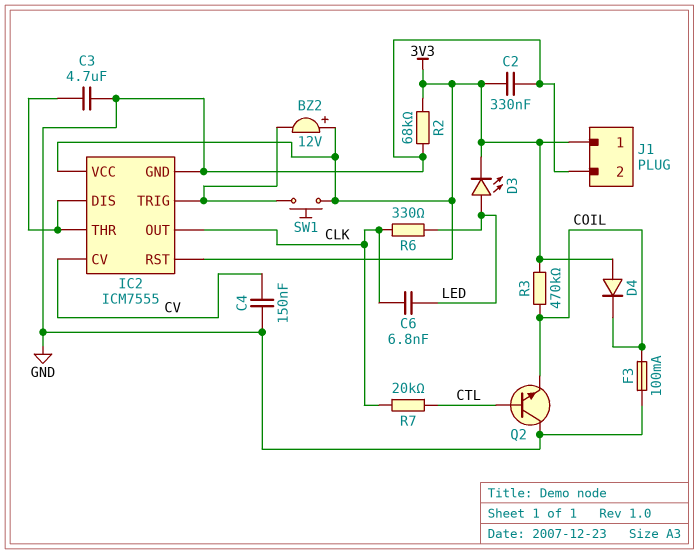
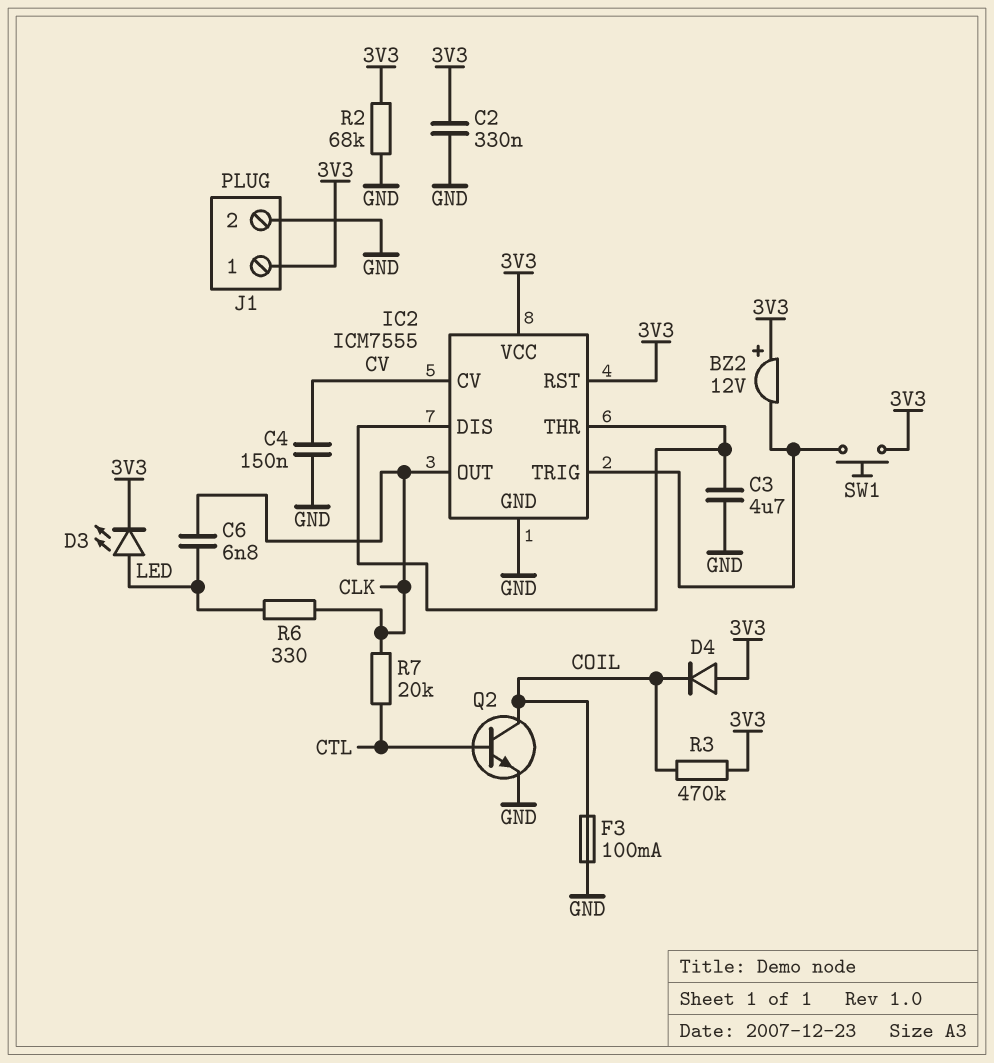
Q2: NPN (B CTL, C GND, E COIL) -> NPN (B CTL, C COIL, E GND)

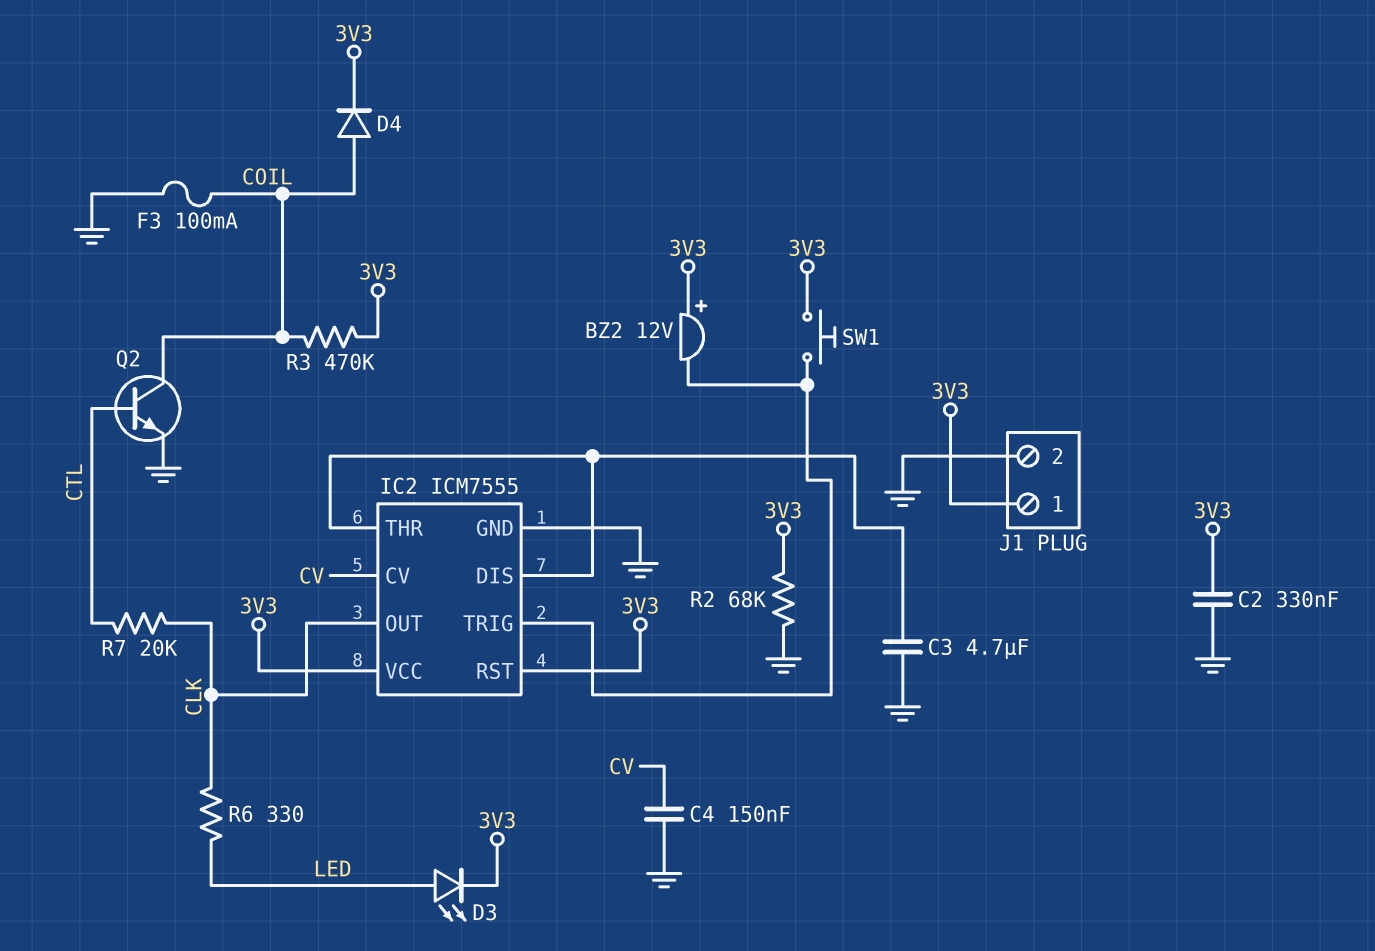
C6: 6.8nF (CLK, LED) -> none
D4: diode (A 3V3, K COIL) -> diode (A COIL, K 3V3)

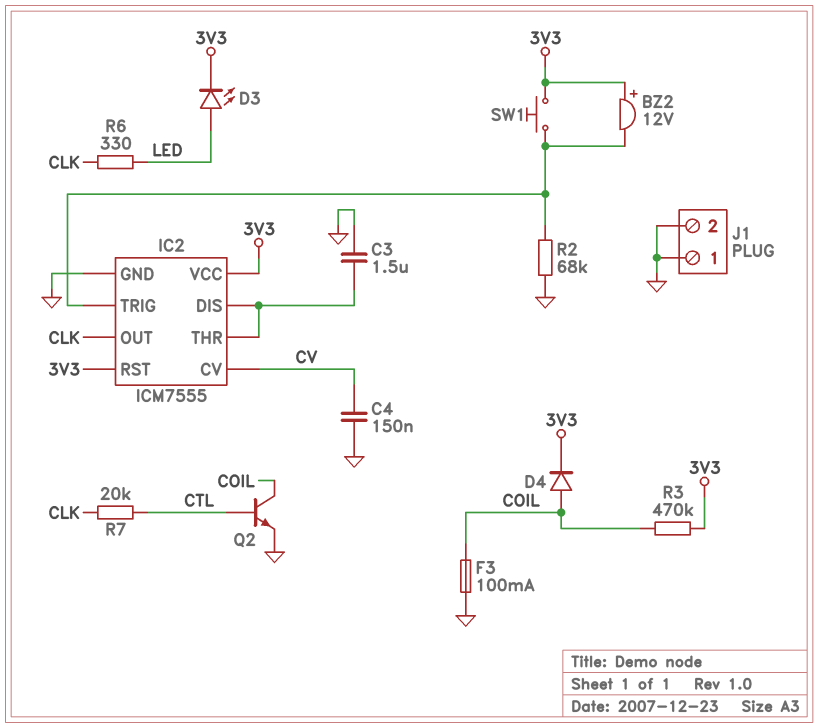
C2: 330nF (3V3, GND) -> none
C3: 4.7uF (GND, IC2/DIS) -> 1.5uF (GND, IC2/DIS)
J1 pin 1: 3V3 -> GND
R2: 68k (3V3, GND) -> 68k (GND, IC2/TRIG)

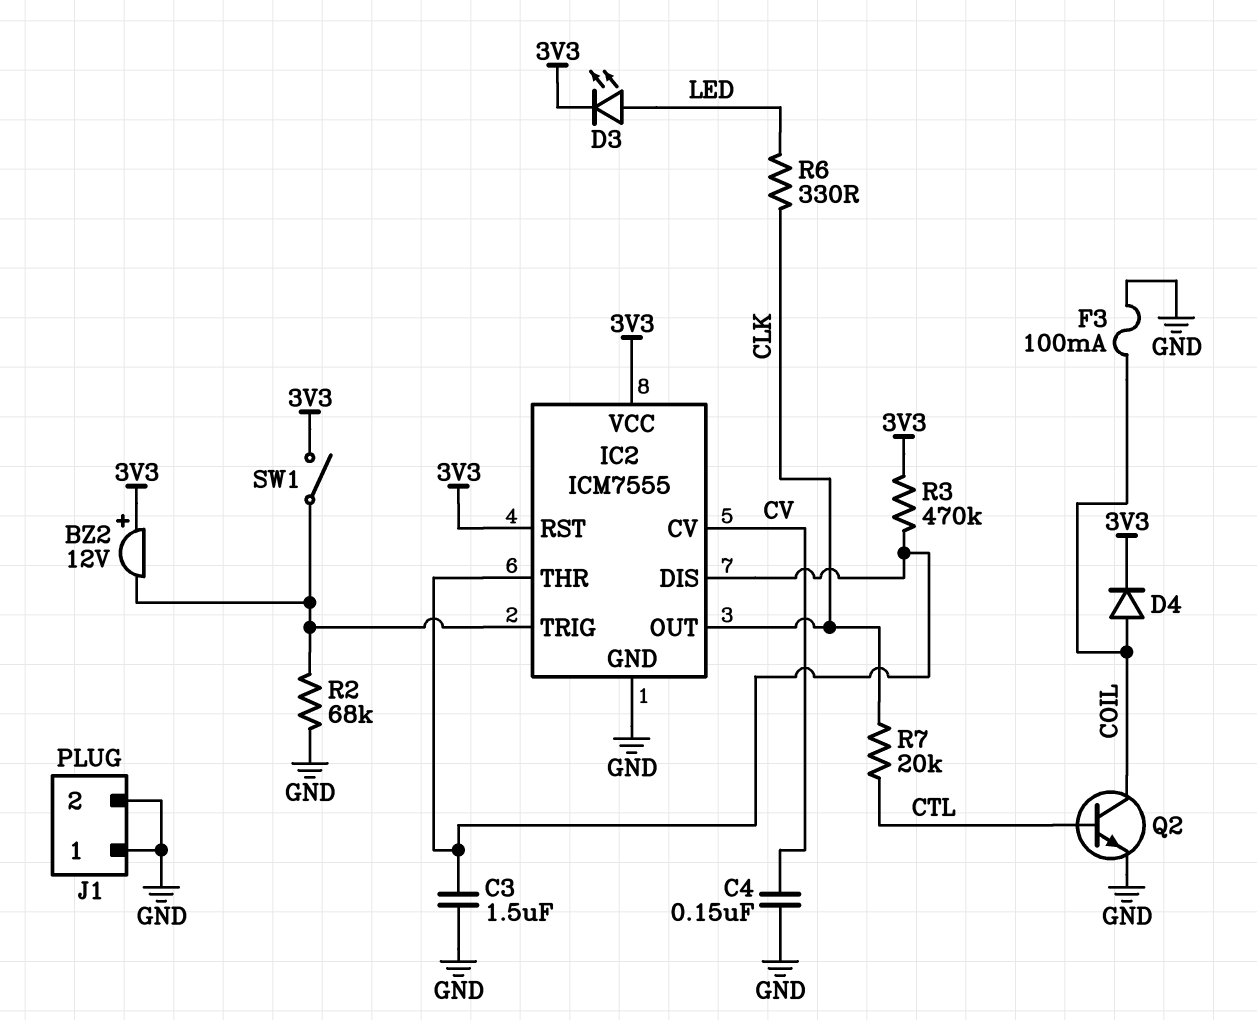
R3: 470k (3V3, COIL) -> 470k (3V3, IC2/DIS)
SW1: button (3V3, IC2/TRIG) -> switch (3V3, IC2/TRIG)

